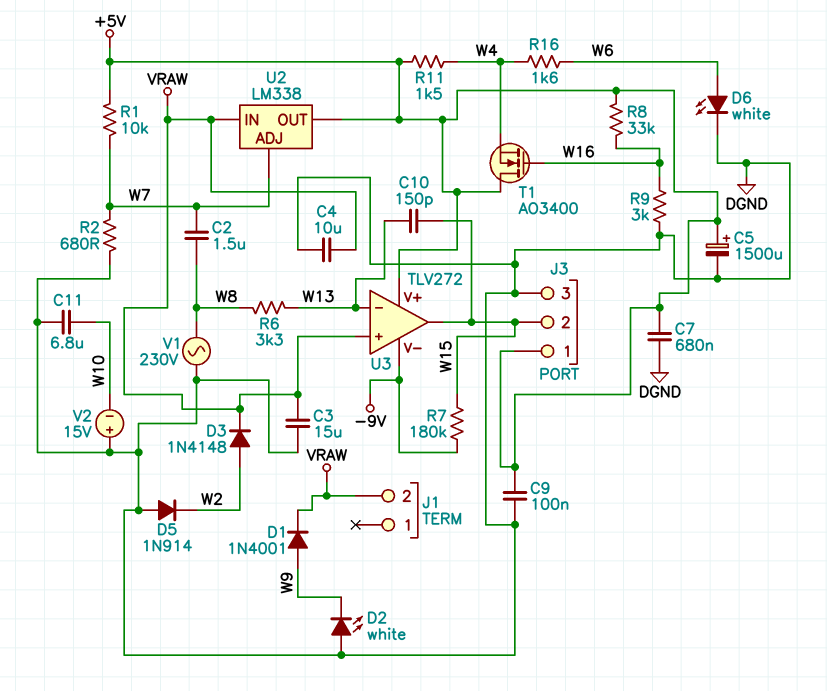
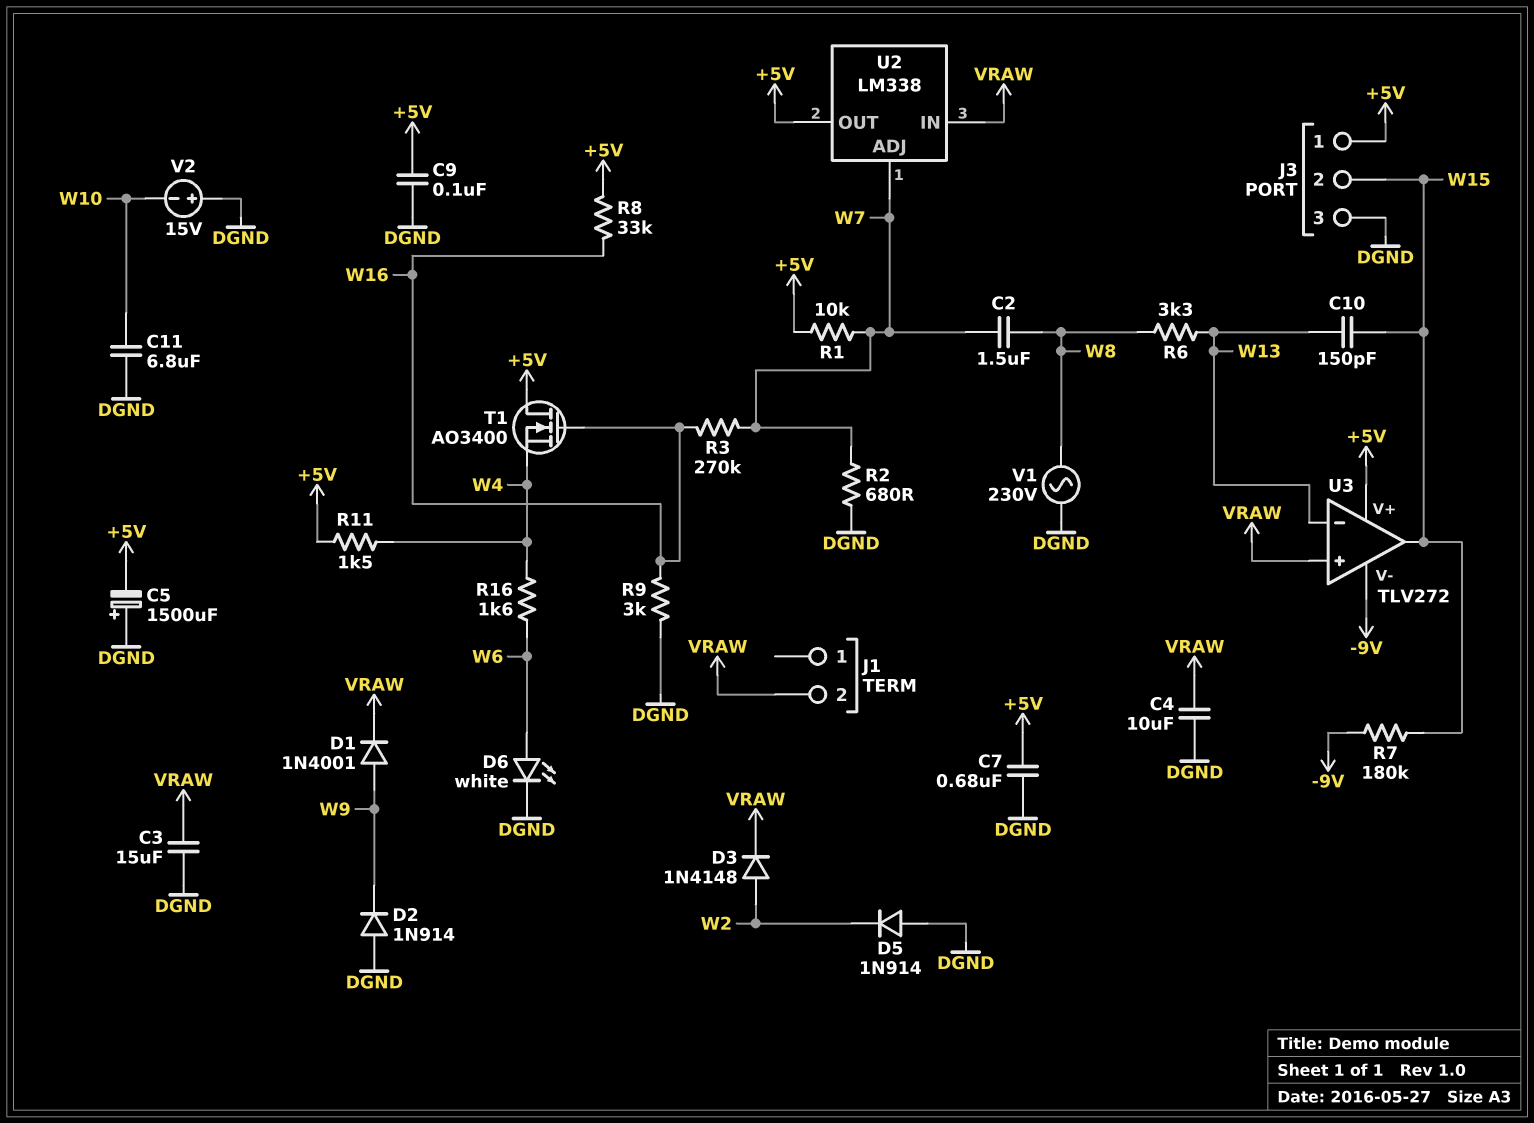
C5: 1500uF (plus +5V, minus DGND) -> 1500uF (plus DGND, minus +5V)
D2: LED white (A DGND, K W9) -> diode 1N914 (A DGND, K W9)
R3: none -> 270k (W7, W16)

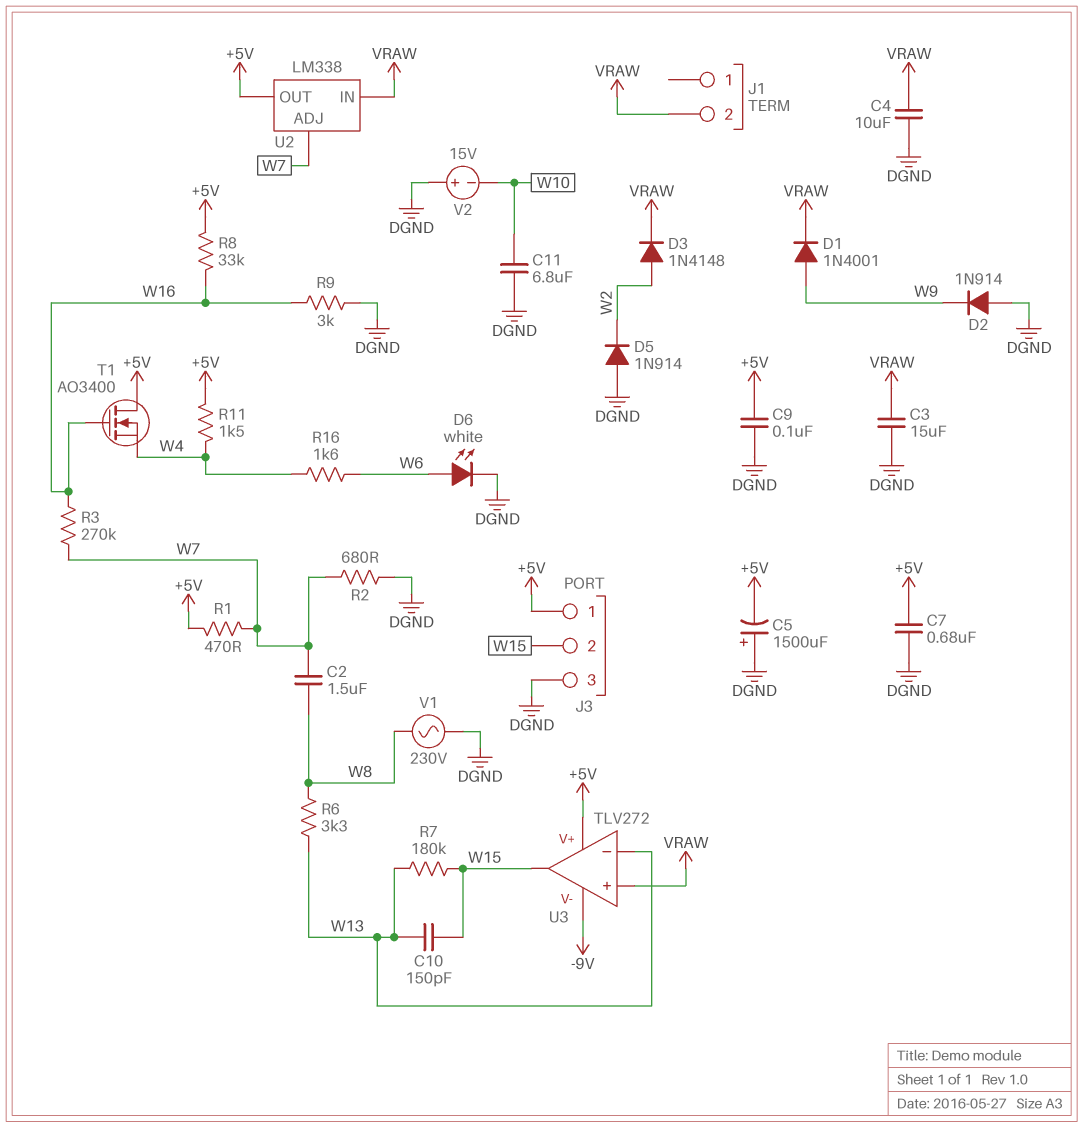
R1: 10k (+5V, W7) -> 470 (+5V, W7)
R7: 180k (-9V, W15) -> 180k (W13, W15)

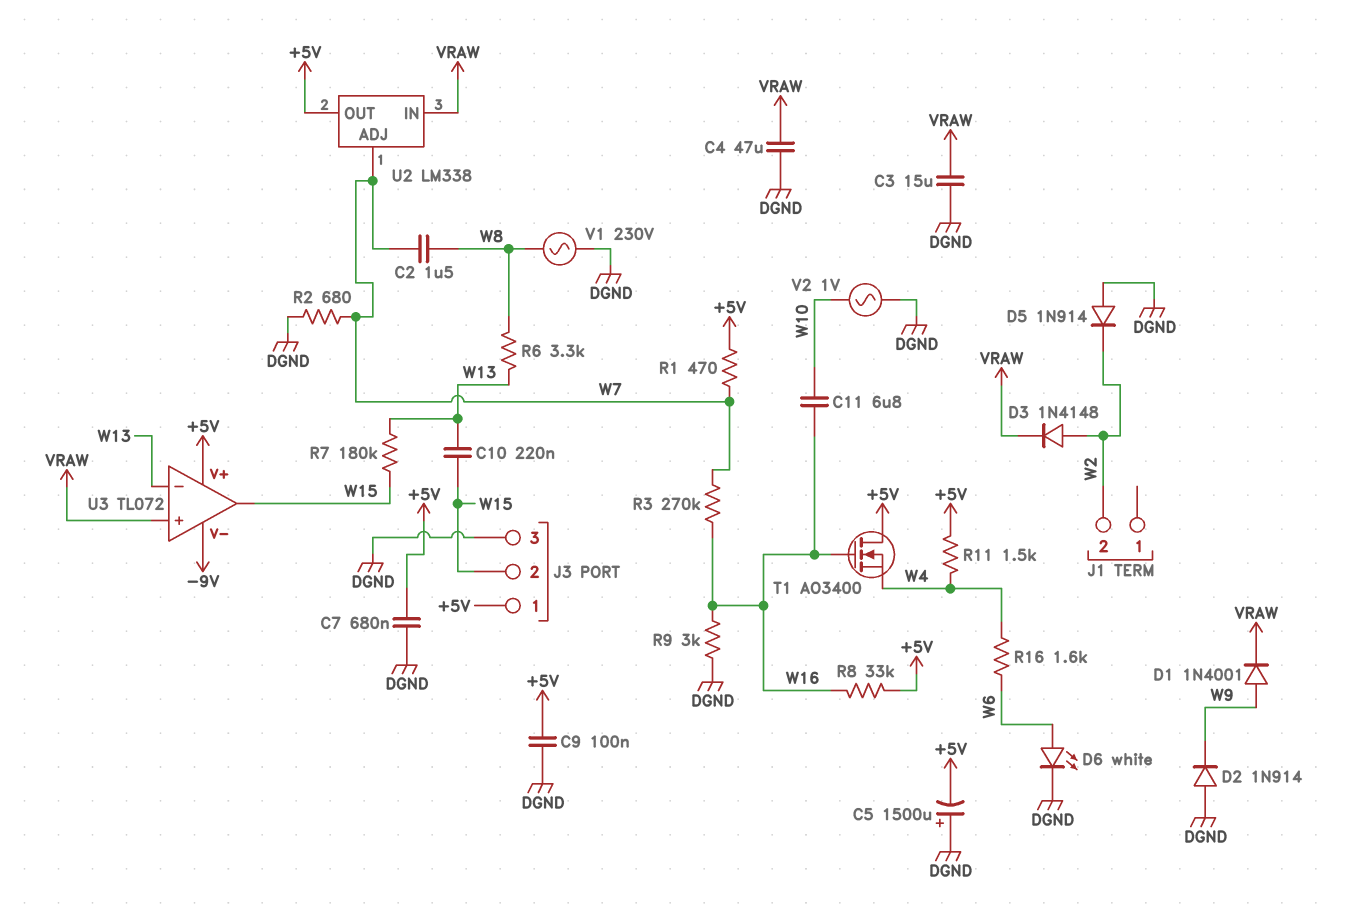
C4: 10uF (DGND, VRAW) -> 47uF (DGND, VRAW)
C10: 150pF (W13, W15) -> 220nF (W13, W15)
C11: 6.8uF (DGND, W10) -> 6.8uF (W10, W16)
J1 pin 2: VRAW -> W2
U3: TLV272 -> TL072
V2: 15V (plus DGND, minus W10) -> AC 1V (DGND, W10)

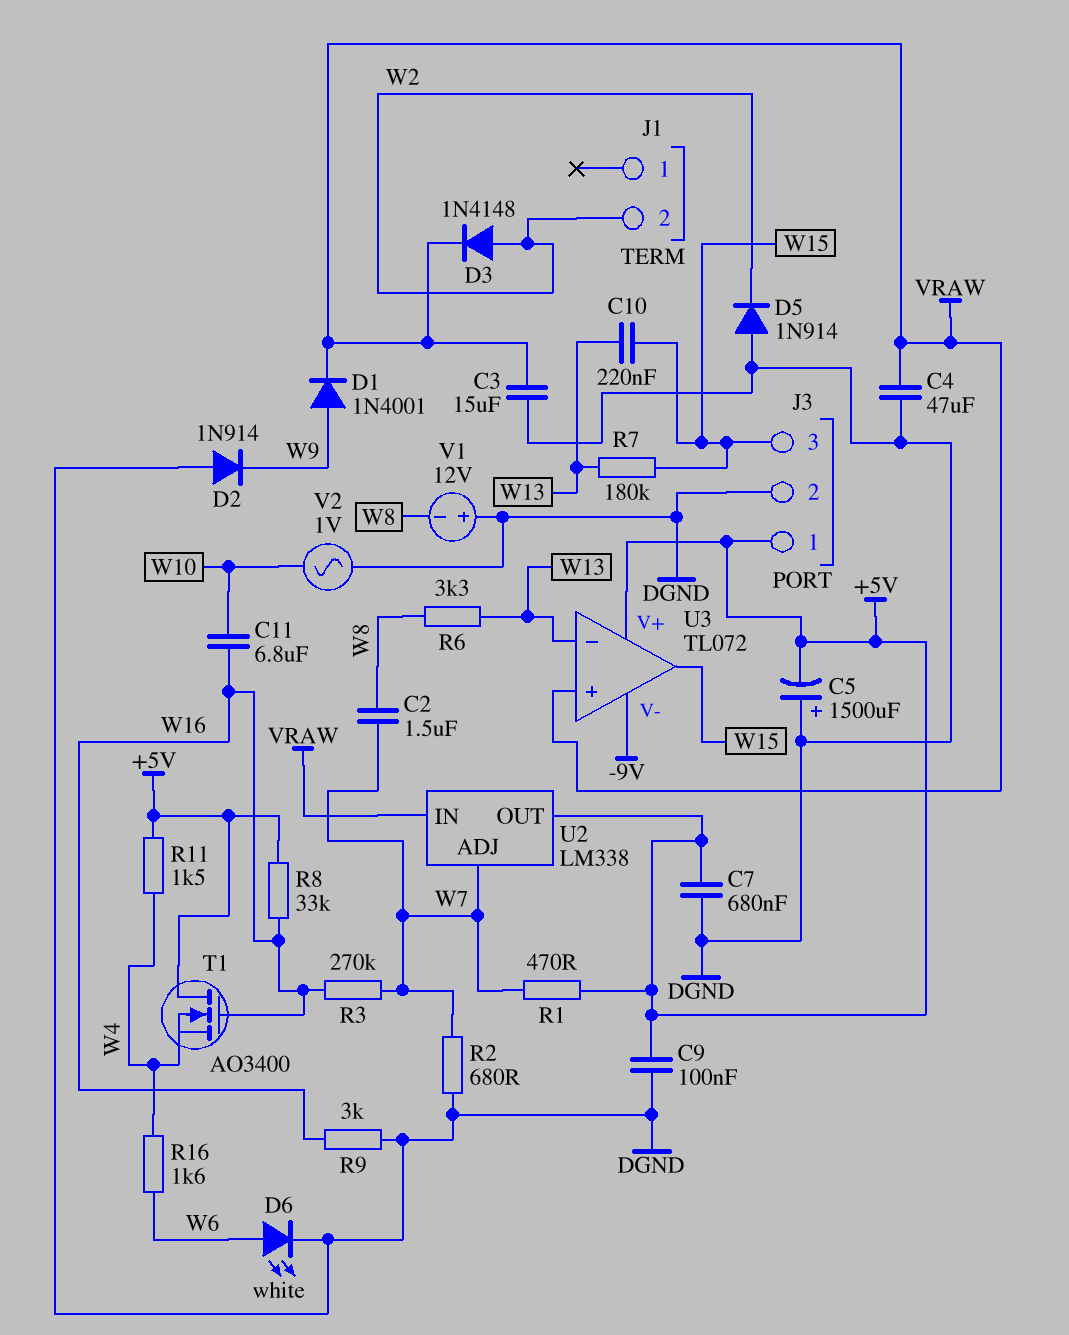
J3 pin 2: W15 -> DGND
J3 pin 3: DGND -> W15
V1: AC 230V (DGND, W8) -> 12V (plus DGND, minus W8)

